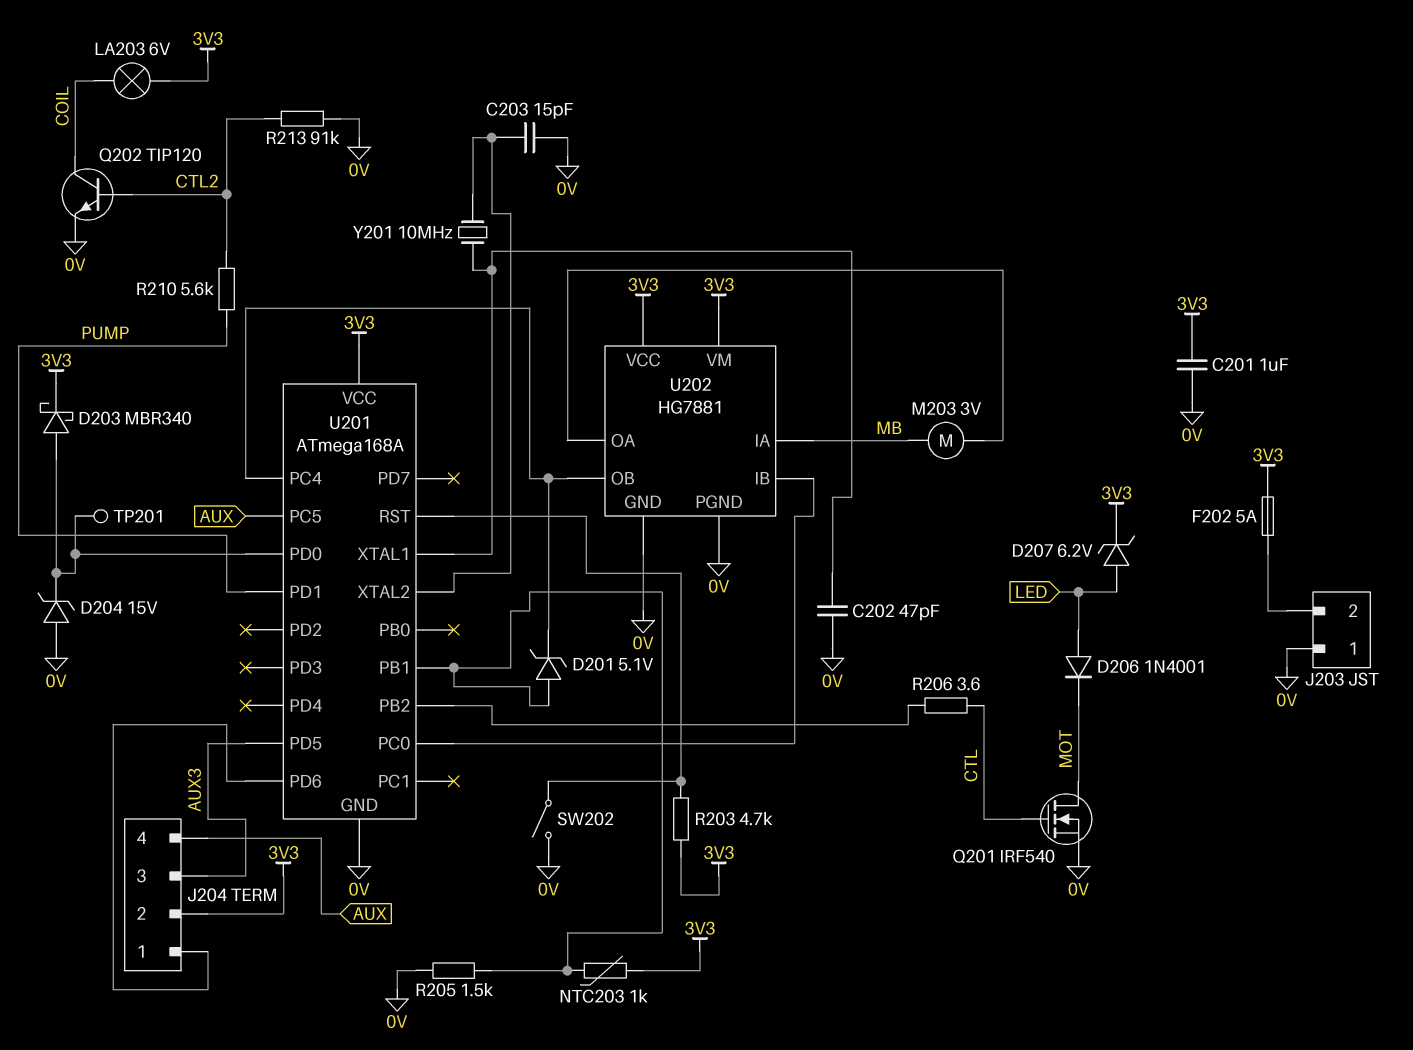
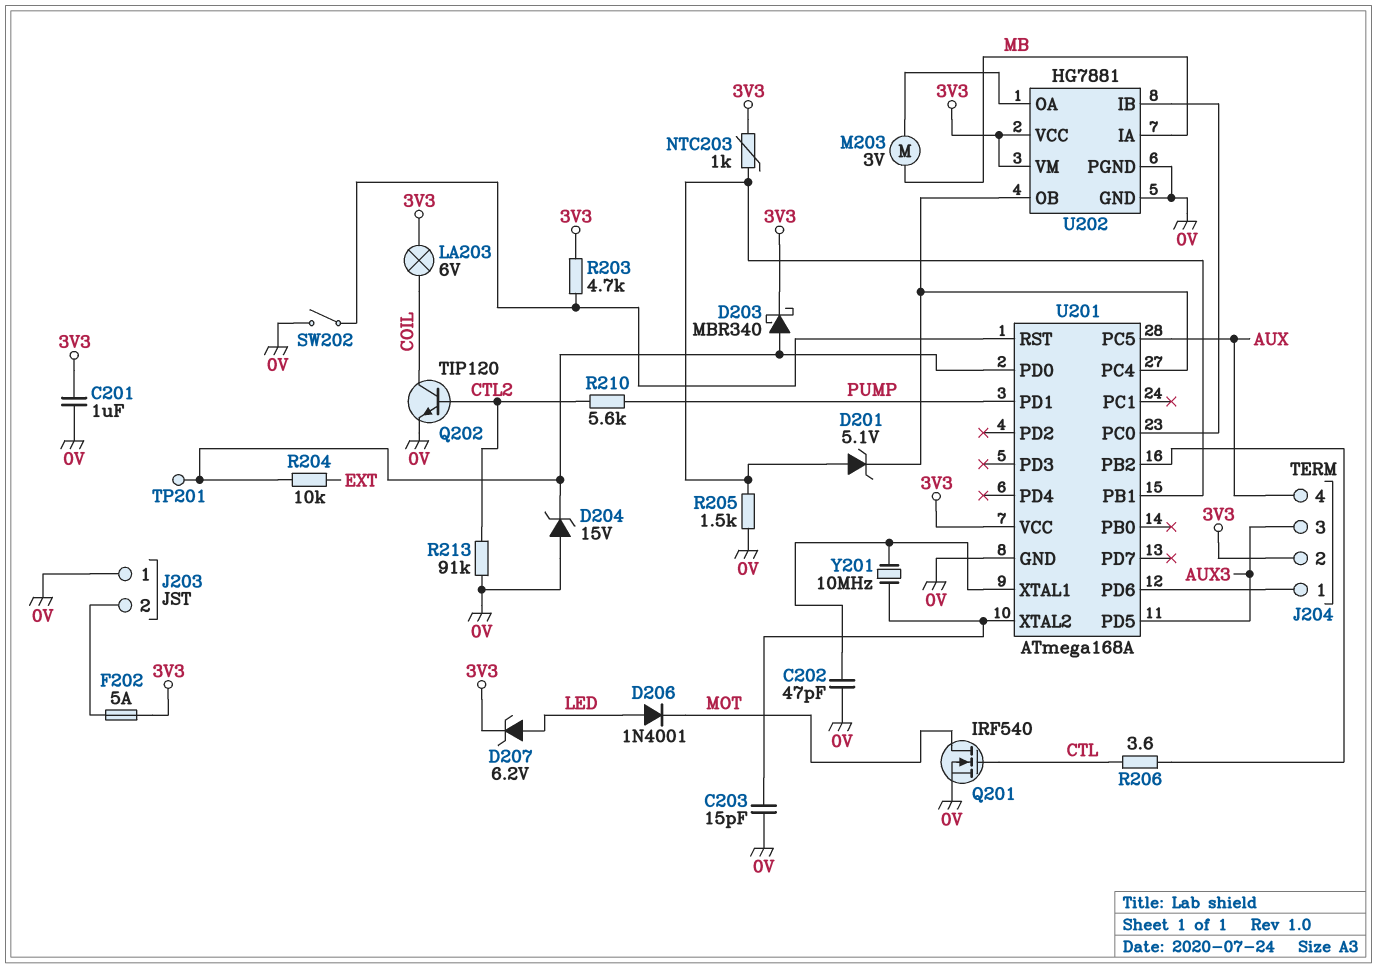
R204: none -> 10k (EXT, U201/PD0)

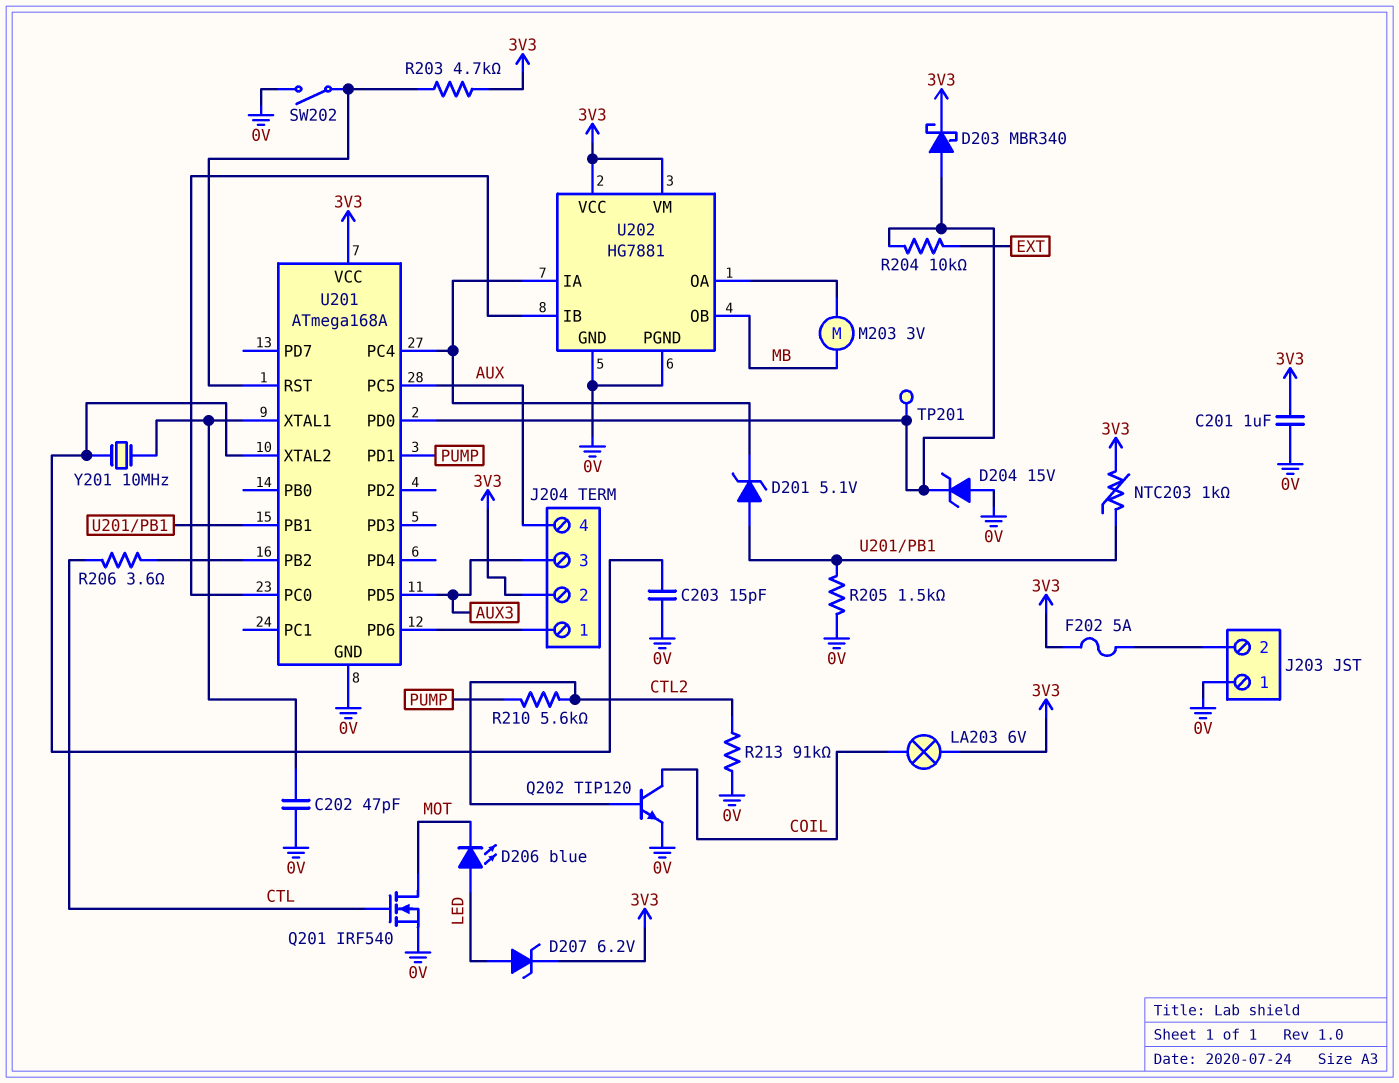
D206: diode 1N4001 (A LED, K MOT) -> LED blue (A LED, K MOT)
U202 pin IA: MB -> U201/PC4
U202 pin OB: U201/PC4 -> MB

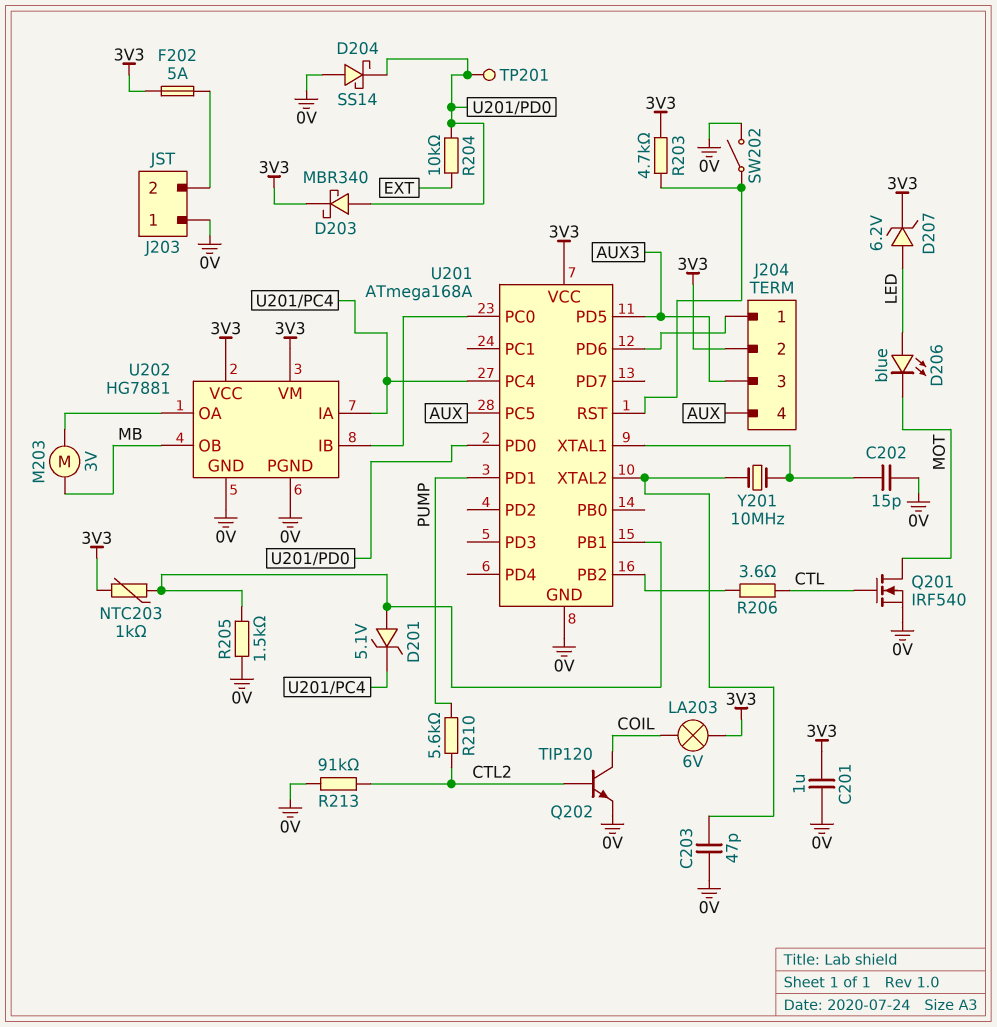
C202: 47pF (0V, U201/XTAL1) -> 15pF (0V, U201/XTAL1)
C203: 15pF (0V, U201/XTAL2) -> 47pF (0V, U201/XTAL2)
D204: zener 15V (A 0V, K U201/PD0) -> schottky SS14 (A 0V, K U201/PD0)

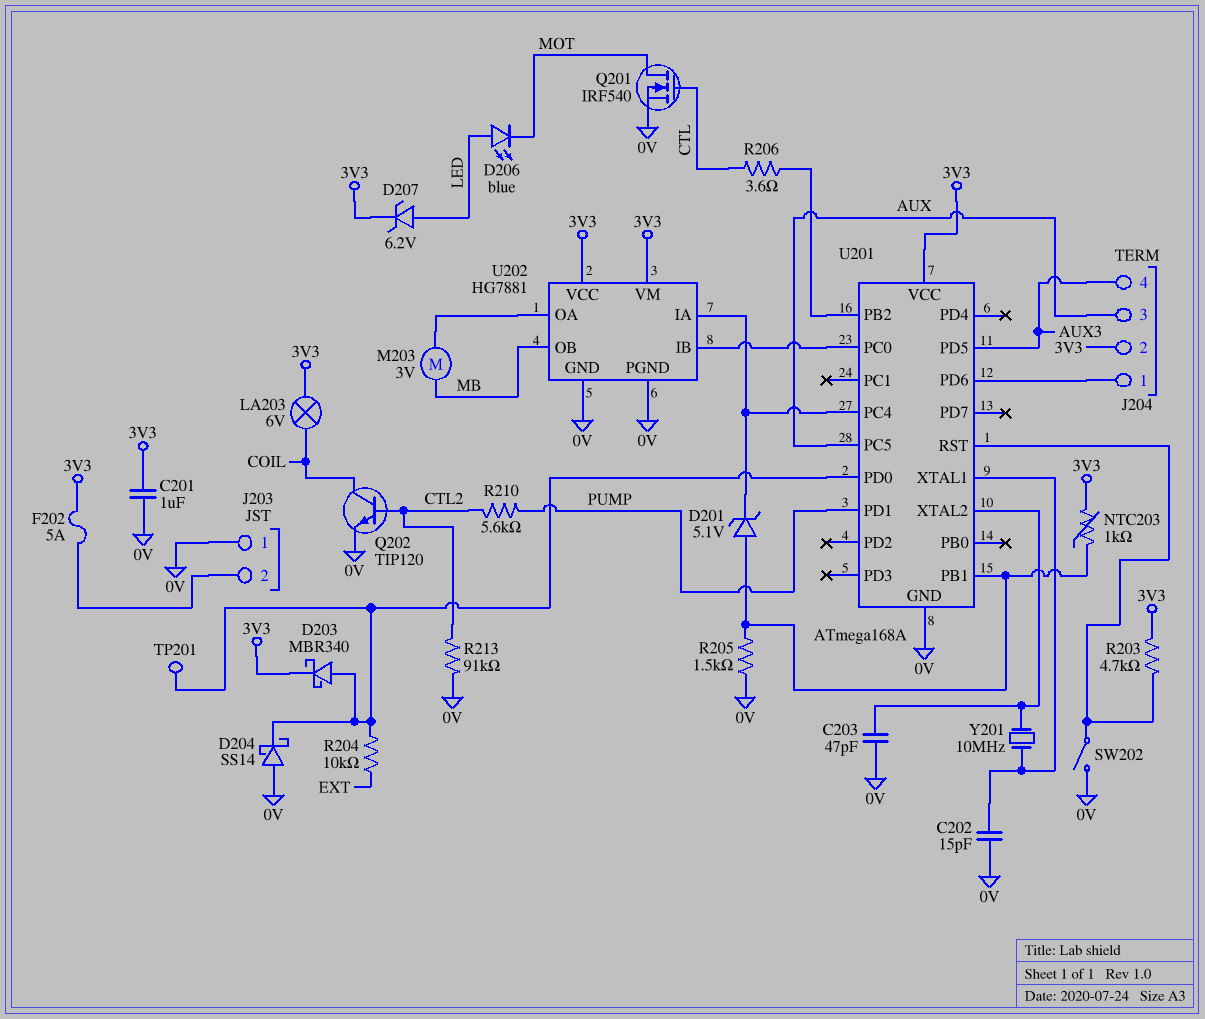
J204 pin 3: AUX3 -> AUX
J204 pin 4: AUX -> AUX3

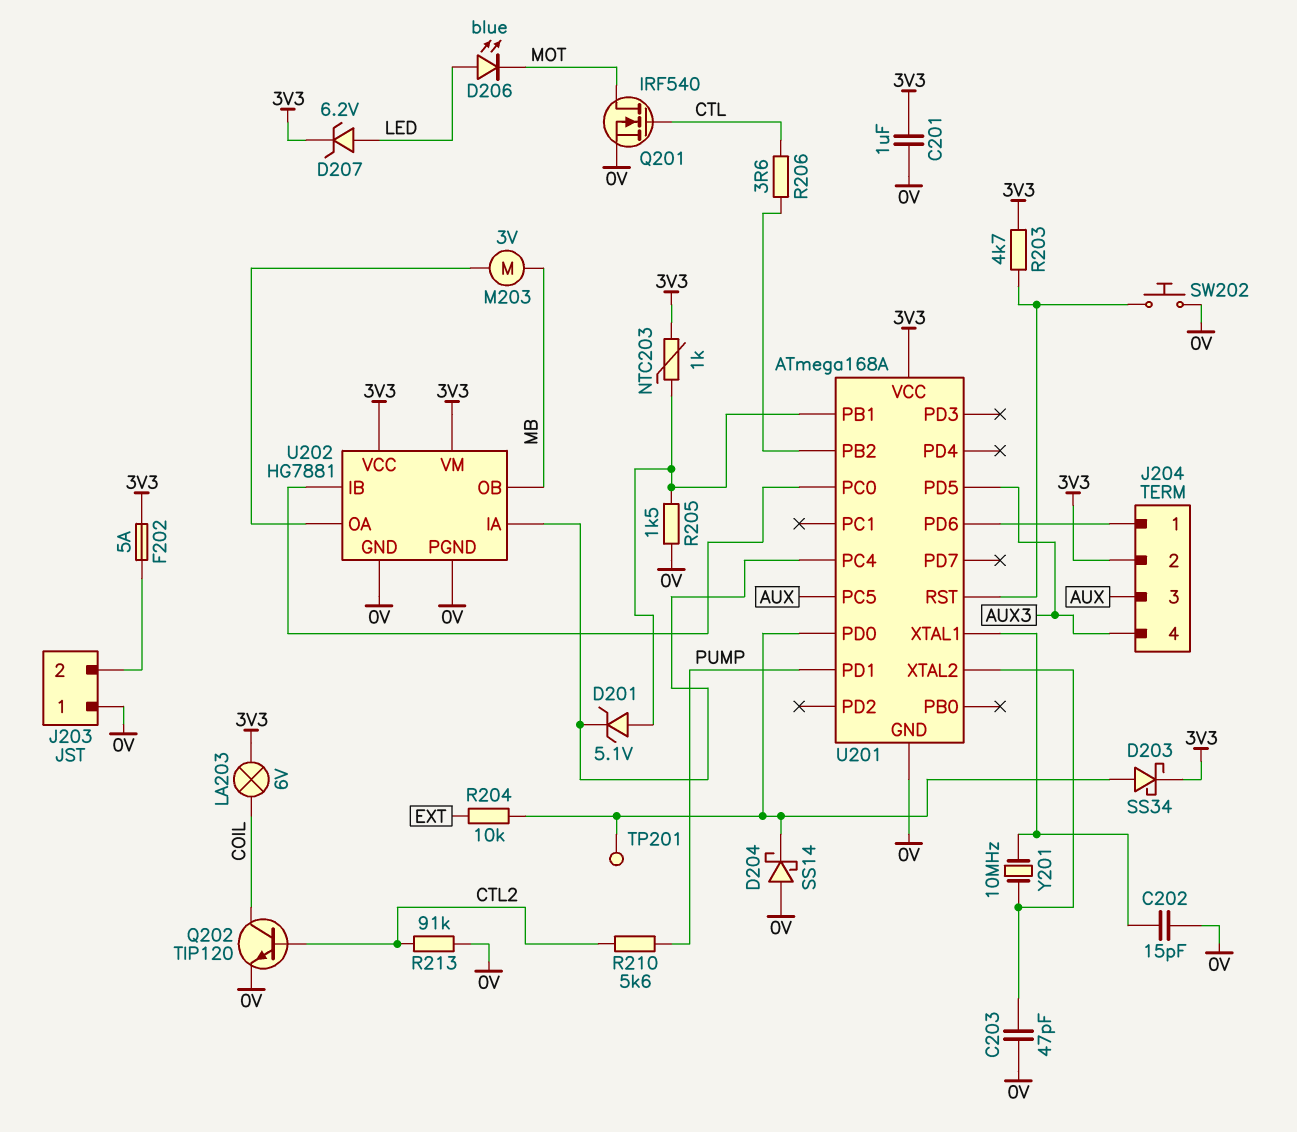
D203: schottky MBR340 (A U201/PD0, K 3V3) -> schottky SS34 (A U201/PD0, K 3V3)
SW202: switch (0V, U201/RST) -> button (0V, U201/RST)

